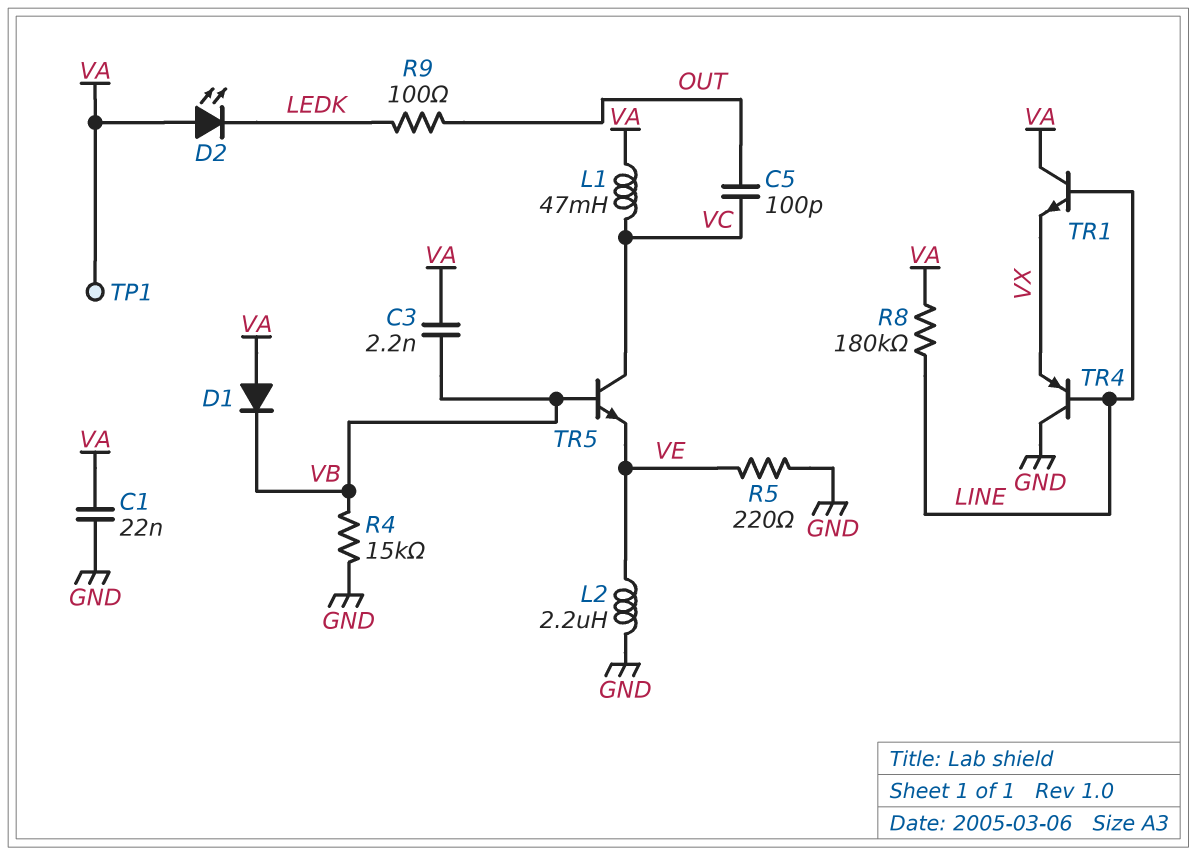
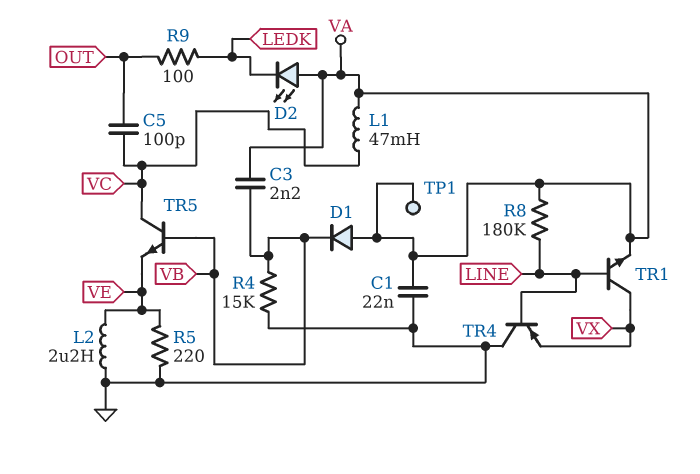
TR1: NPN (B LINE, C VA, E VX) -> NPN (B LINE, C VX, E VA)

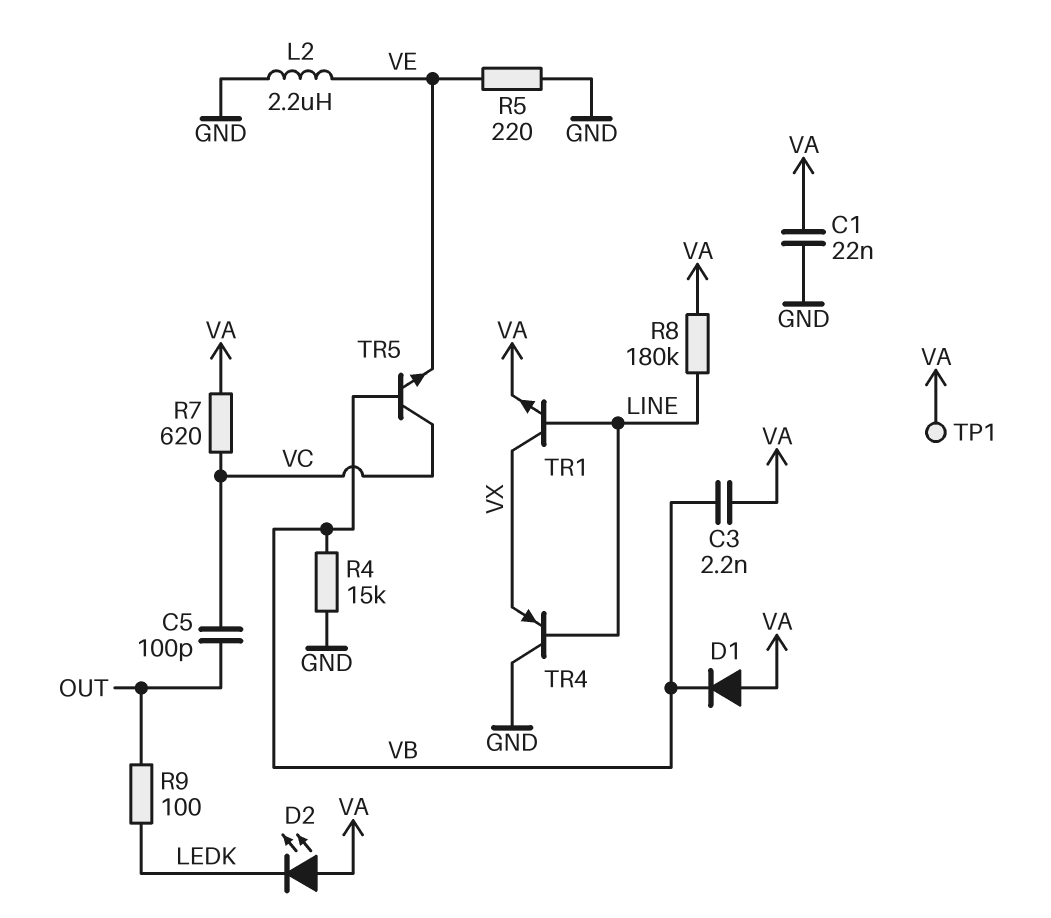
L1: 47mH (VA, VC) -> none
R7: none -> 620 (VA, VC)

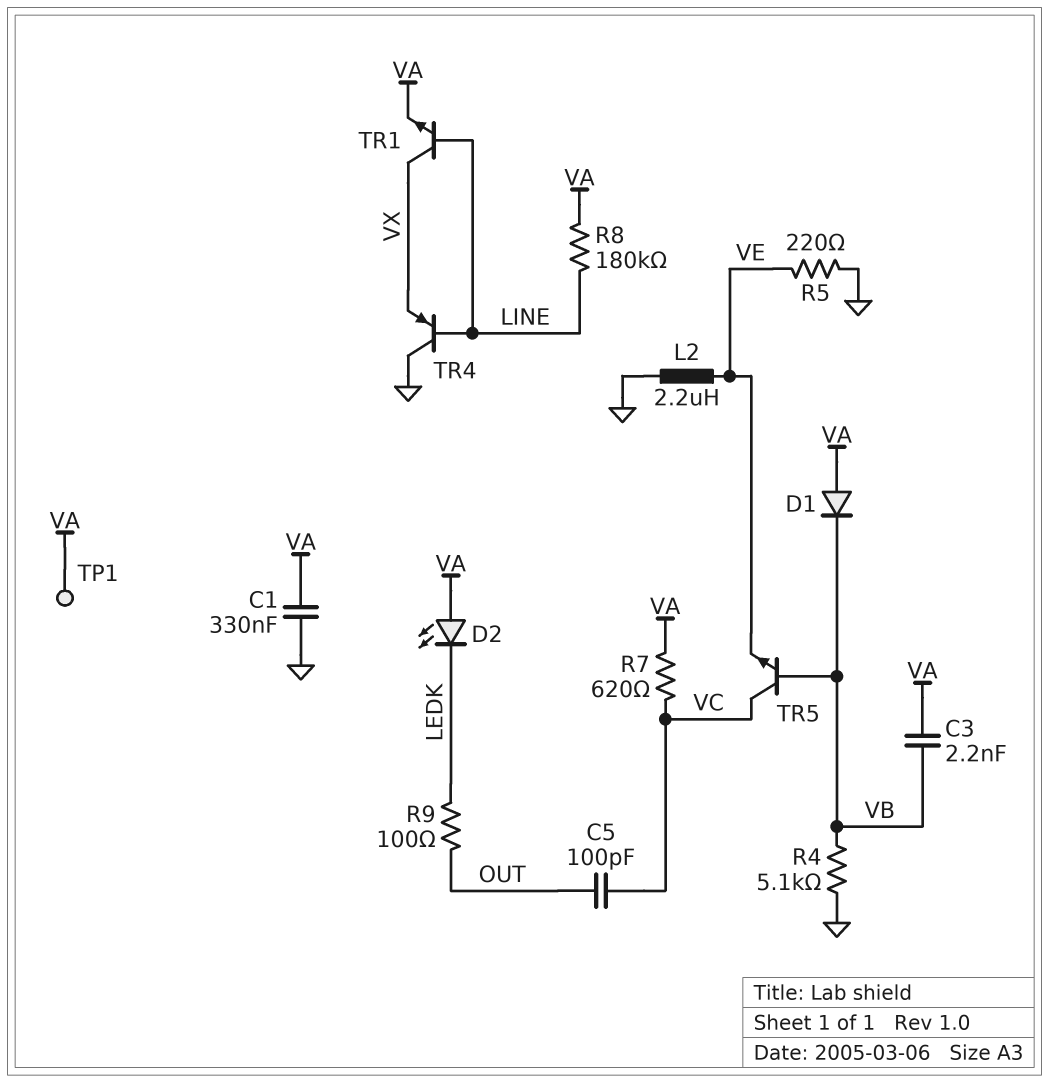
C1: 22nF (GND, VA) -> 330nF (GND, VA)
R4: 15k (GND, VB) -> 5.1k (GND, VB)

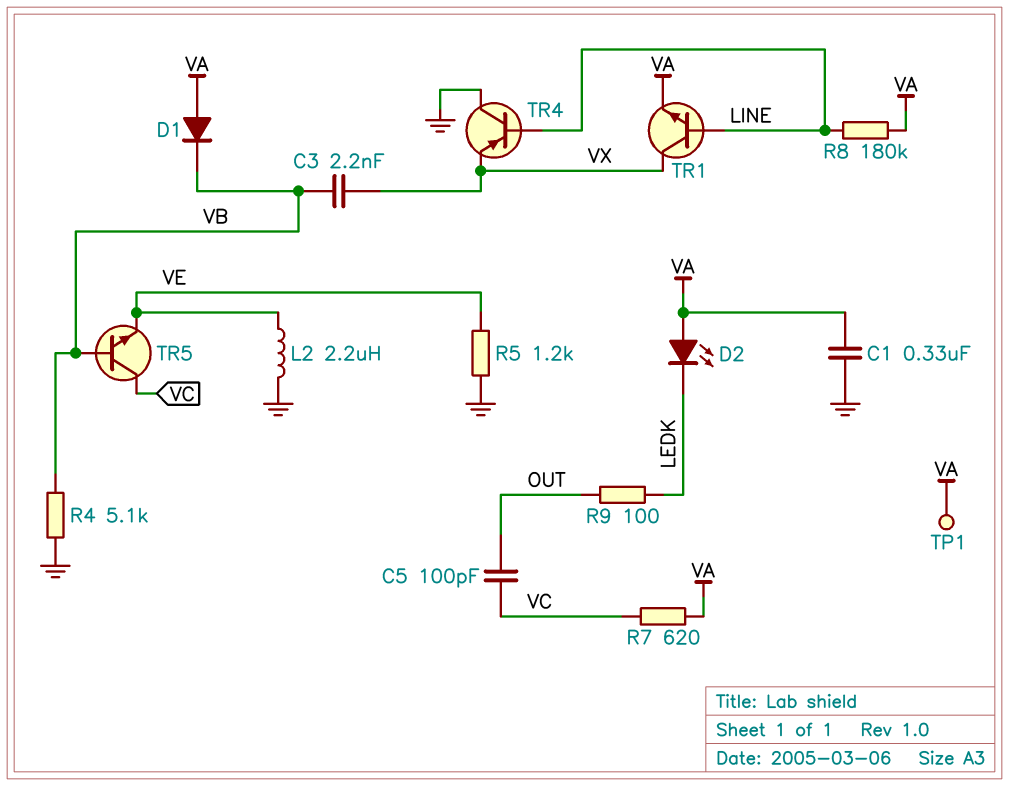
C3: 2.2nF (VA, VB) -> 2.2nF (VB, VX)
R5: 220 (GND, VE) -> 1.2k (GND, VE)

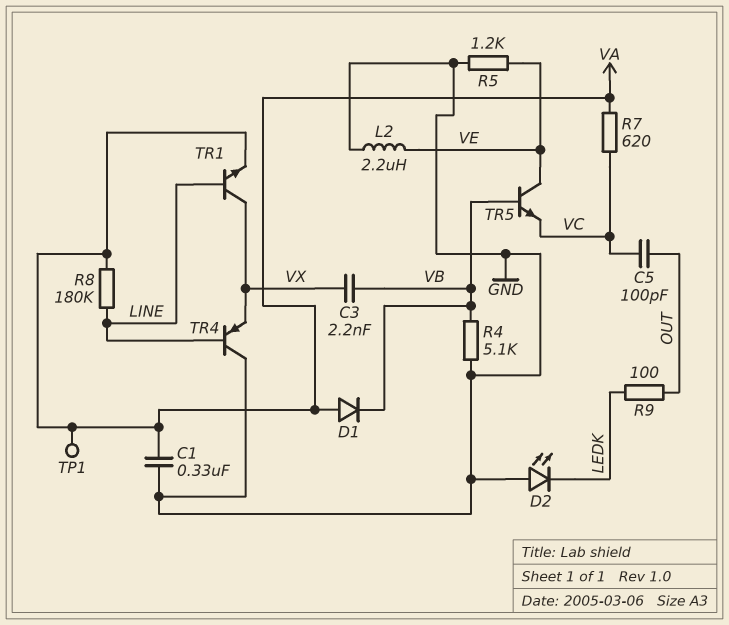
D2: LED (A VA, K LEDK) -> LED (A GND, K LEDK)
TR5: NPN (B VB, C VC, E VE) -> NPN (B VB, C VE, E VC)

